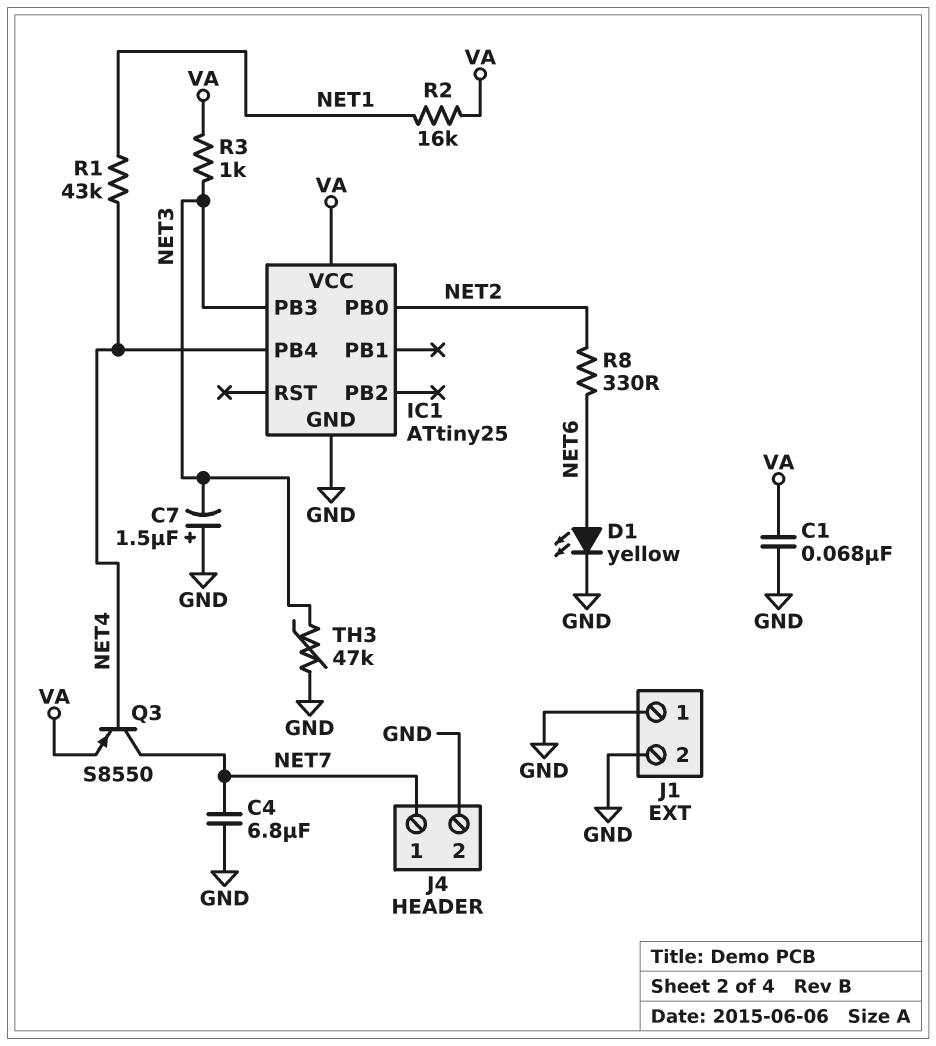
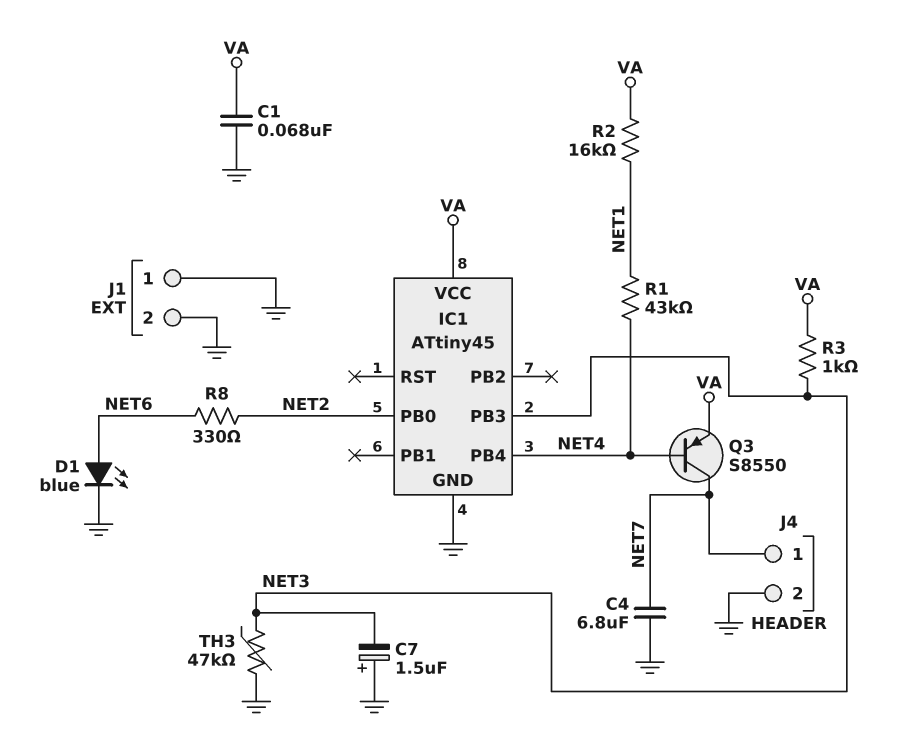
D1: LED yellow (A NET6, K GND) -> LED blue (A NET6, K GND)
IC1: ATtiny25 -> ATtiny45

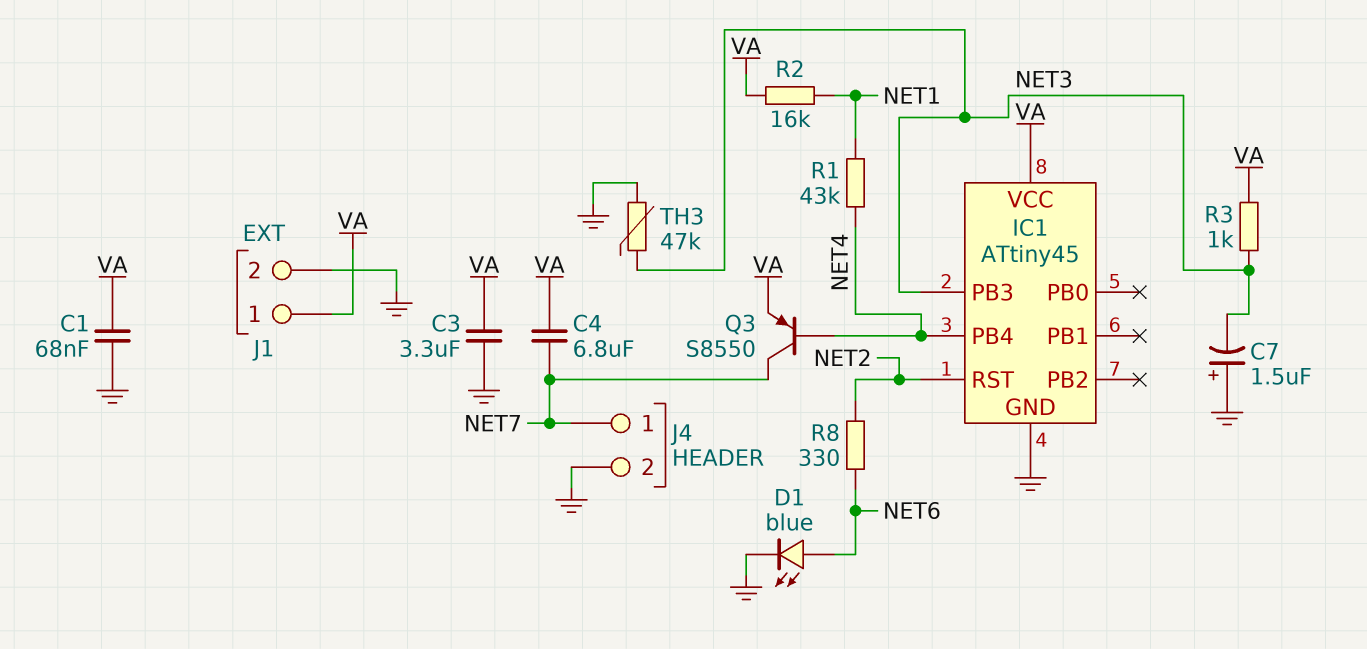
C3: none -> 3.3uF (GND, VA)
C4: 6.8uF (GND, NET7) -> 6.8uF (NET7, VA)
IC1 pin PB0: NET2 -> none
IC1 pin RST: none -> NET2
J1 pin 1: GND -> VA

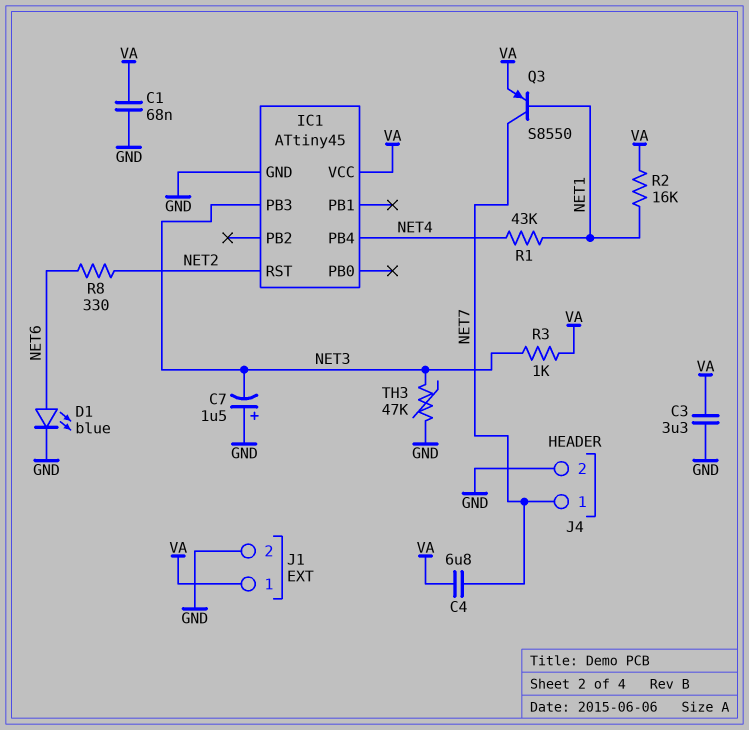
Q3: PNP S8550 (B NET4, C NET7, E VA) -> PNP S8550 (B NET1, C NET7, E VA)

